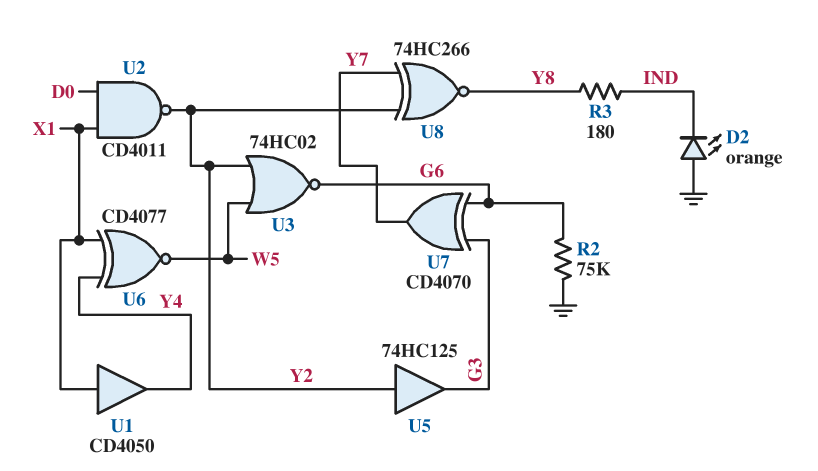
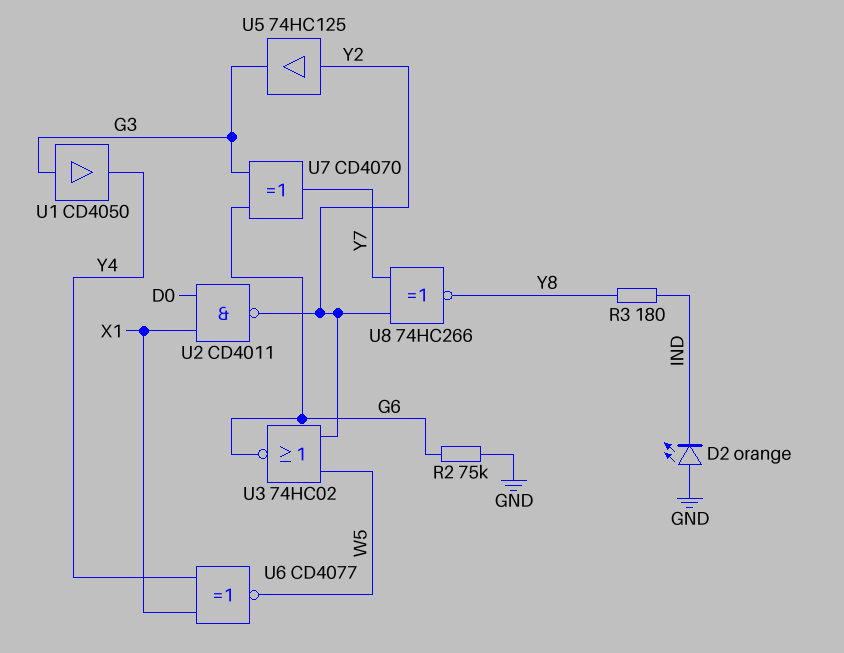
U1: buffer CD4050 (in X1, out Y4) -> buffer CD4050 (in G3, out Y4)

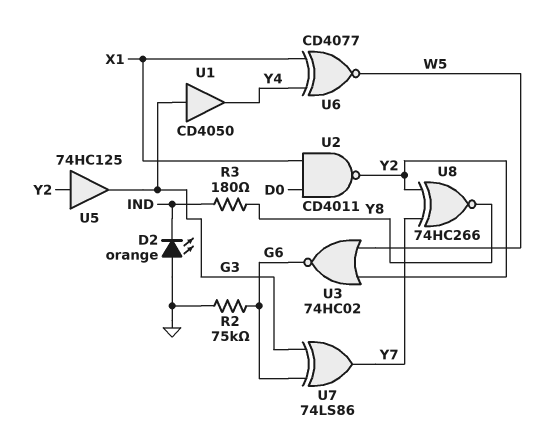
U7: XOR CD4070 (in G3, in G6, out Y7) -> XOR 74LS86 (in G3, in G6, out Y7)

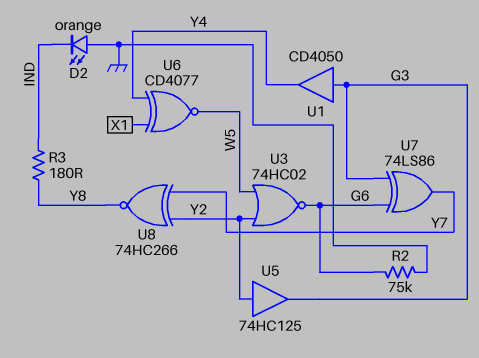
U2: NAND CD4011 (in D0, in X1, out Y2) -> none

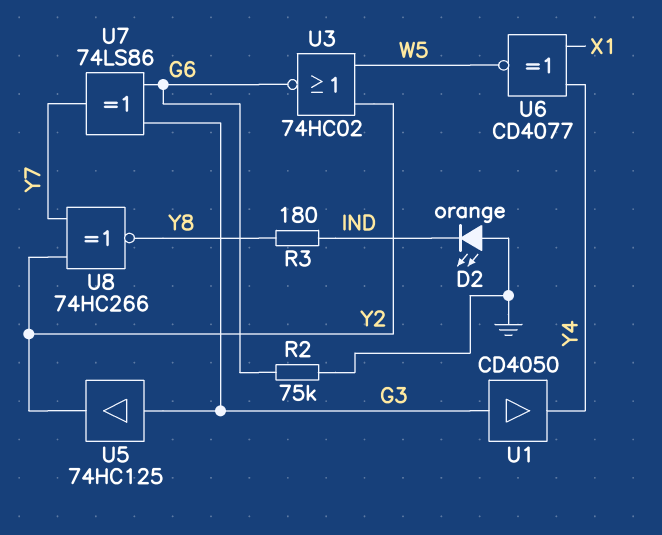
U5: buffer 74HC125 (in Y2, out G3) -> buffer 74HC125 (in G3, out Y2)

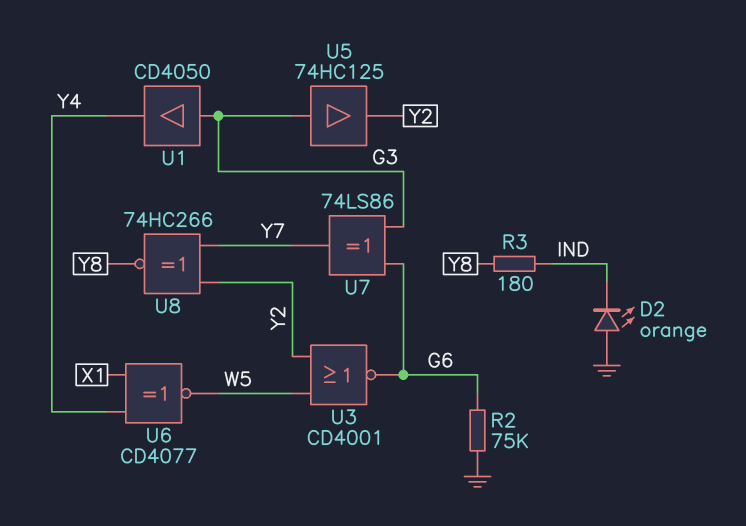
U3: NOR 74HC02 (in W5, in Y2, out G6) -> NOR CD4001 (in W5, in Y2, out G6)

